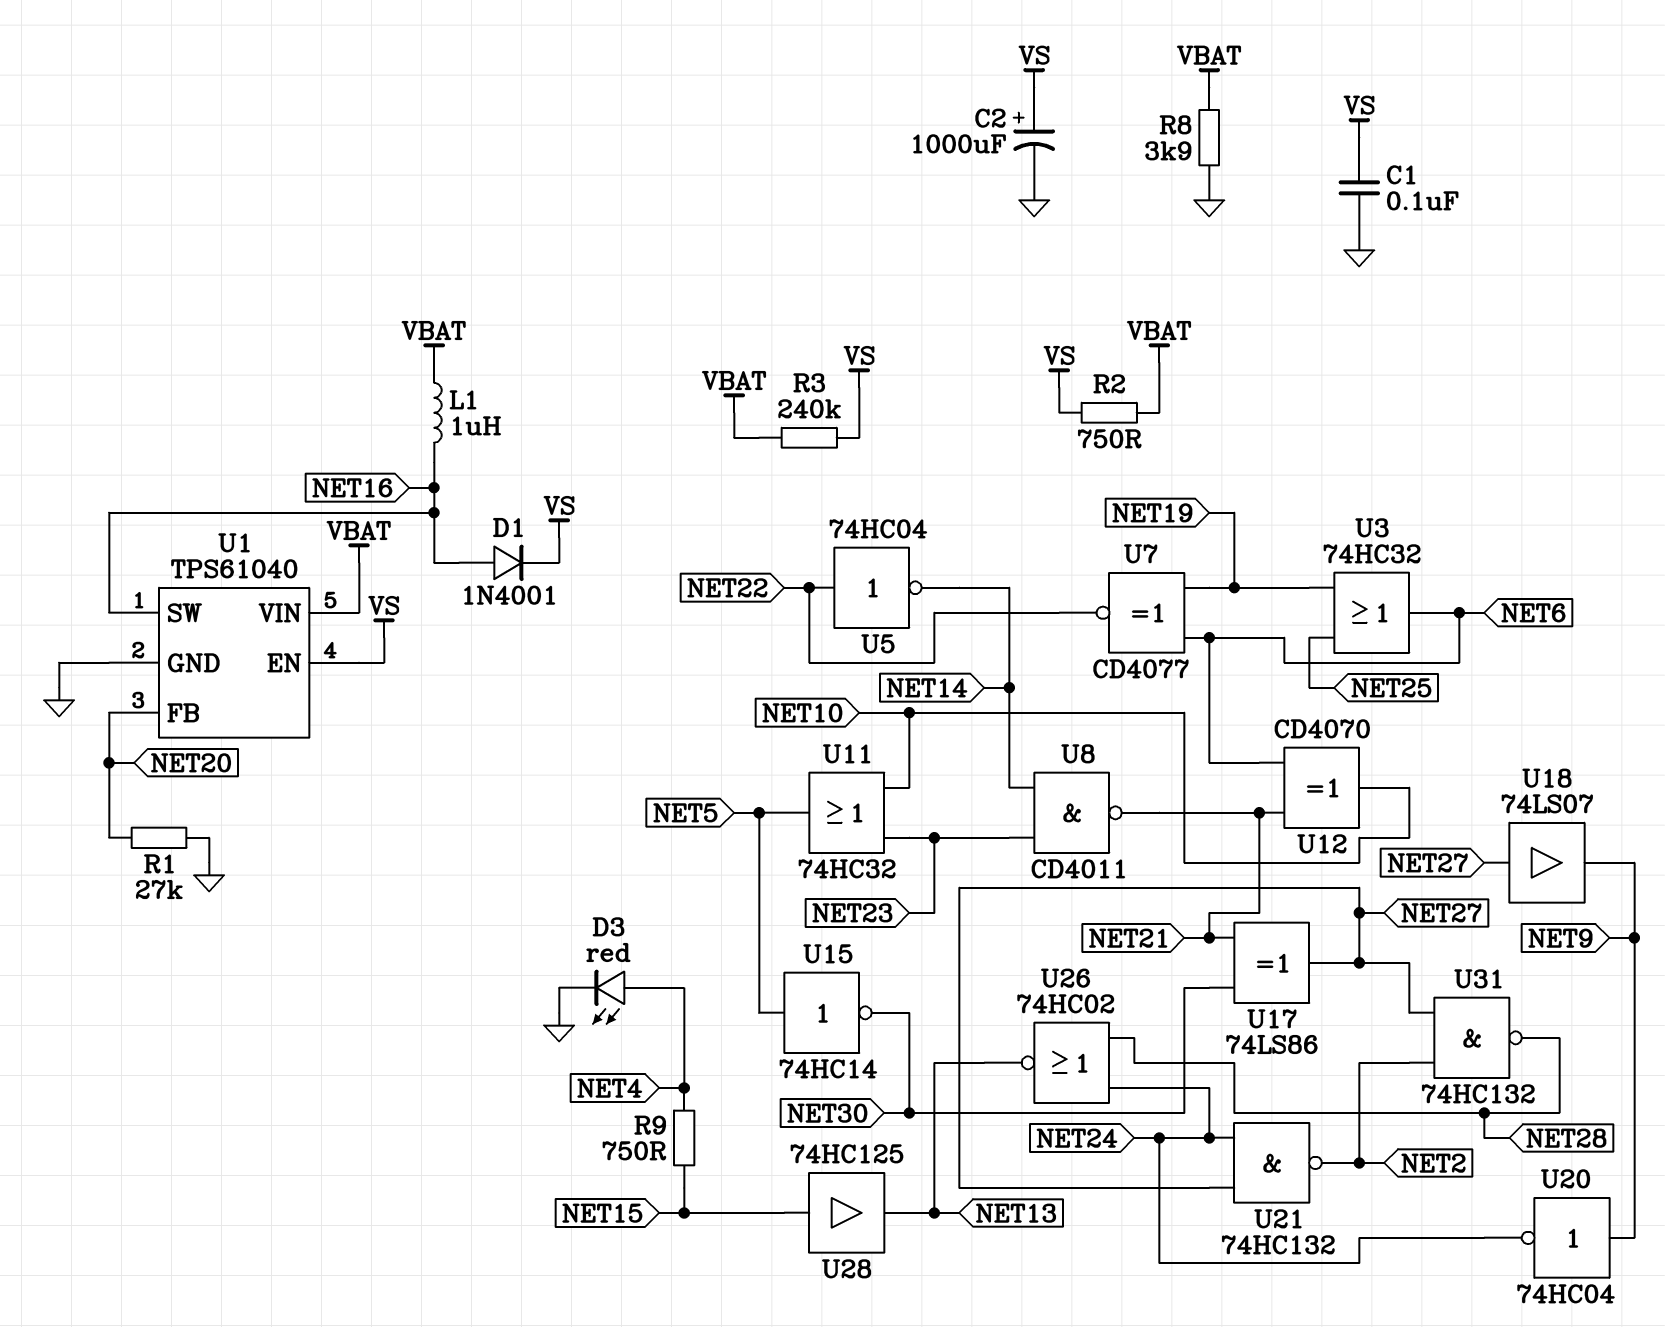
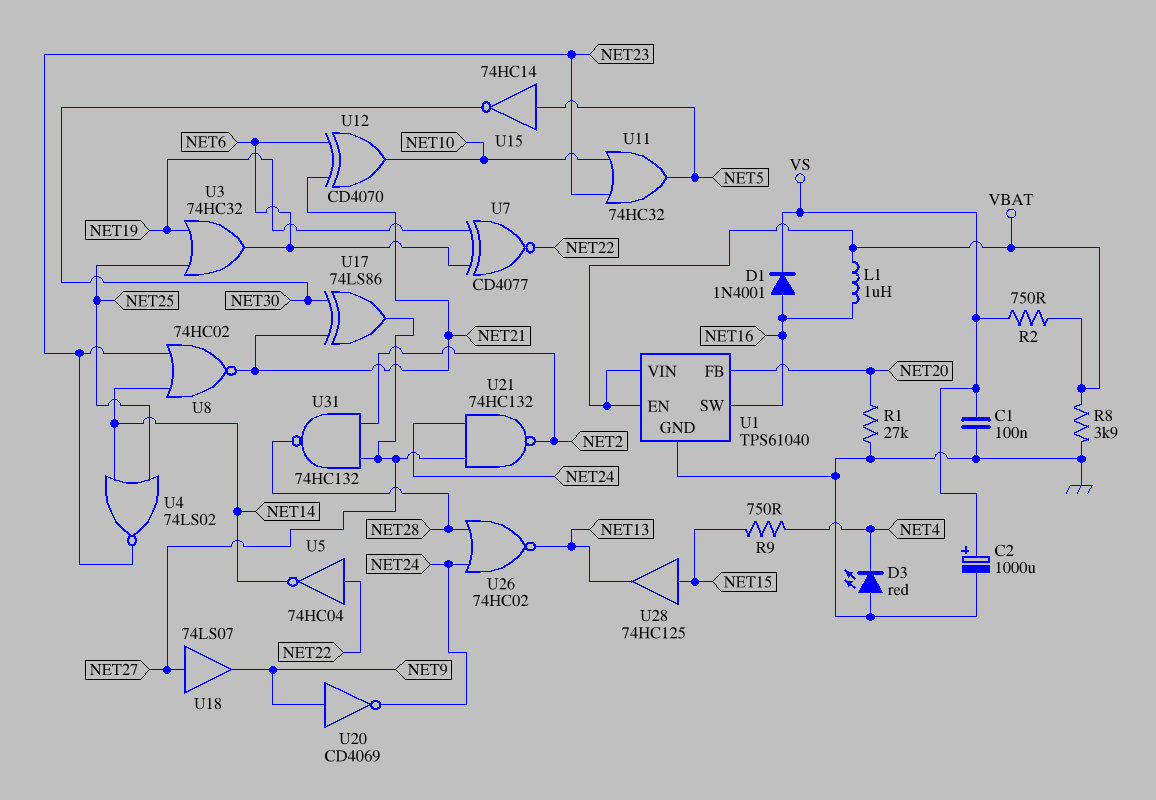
D3: LED red (A NET4, K GND) -> LED red (A GND, K NET4)
R3: 240k (VBAT, VS) -> none
U1 pin EN: VS -> VBAT
U4: none -> NOR 74LS02 (in NET14, in NET25, out NET23)
U8: NAND CD4011 (in NET14, in NET23, out NET21) -> NOR 74HC02 (in NET14, in NET23, out NET21)
U20: NOT 74HC04 (in NET9, out NET24) -> NOT CD4069 (in NET9, out NET24)

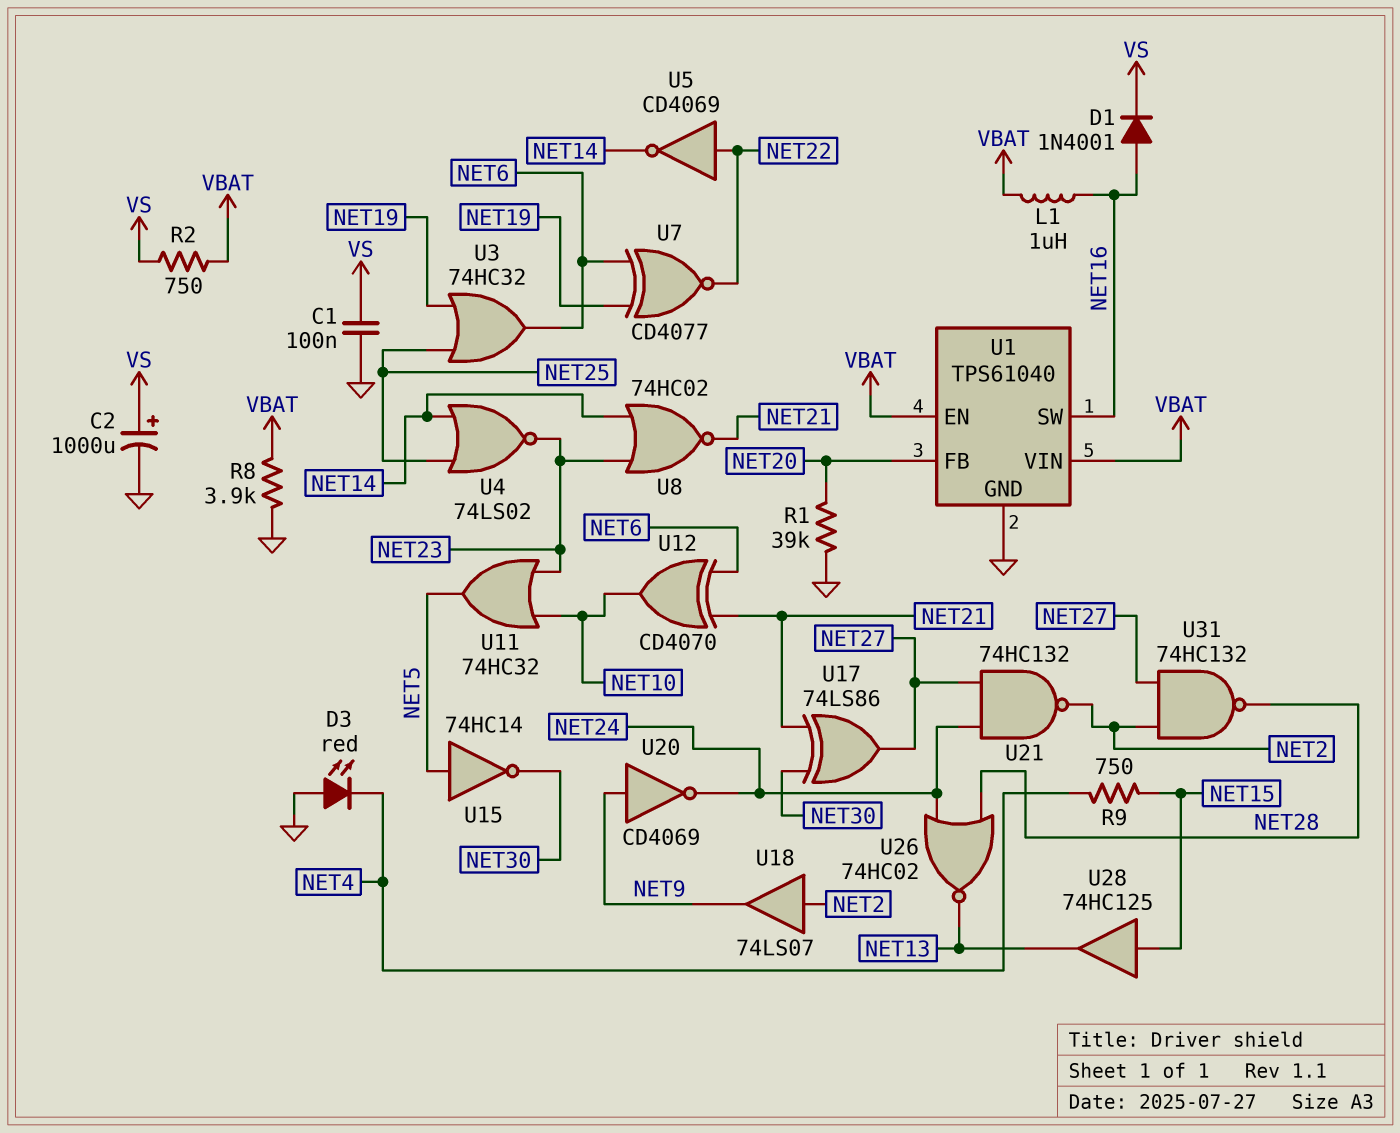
R1: 27k (GND, NET20) -> 39k (GND, NET20)
U5: NOT 74HC04 (in NET22, out NET14) -> NOT CD4069 (in NET22, out NET14)
U18: buffer 74LS07 (in NET27, out NET9) -> buffer 74LS07 (in NET2, out NET9)

